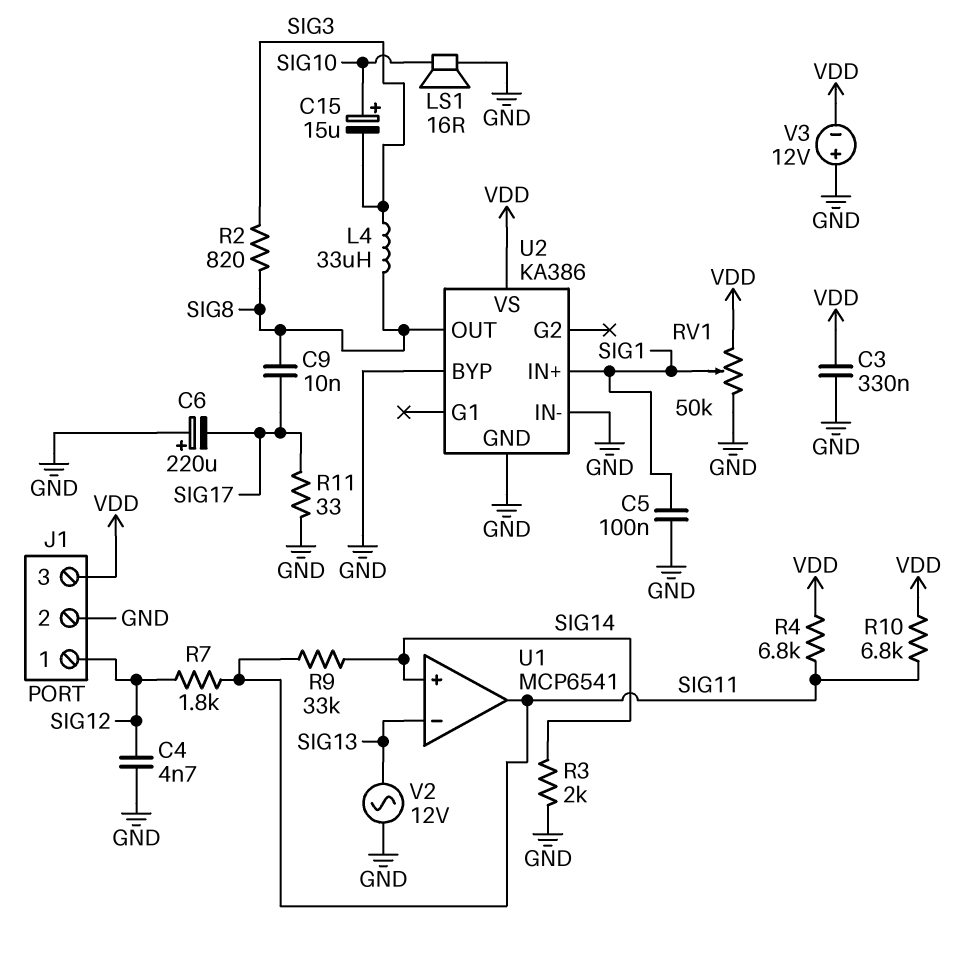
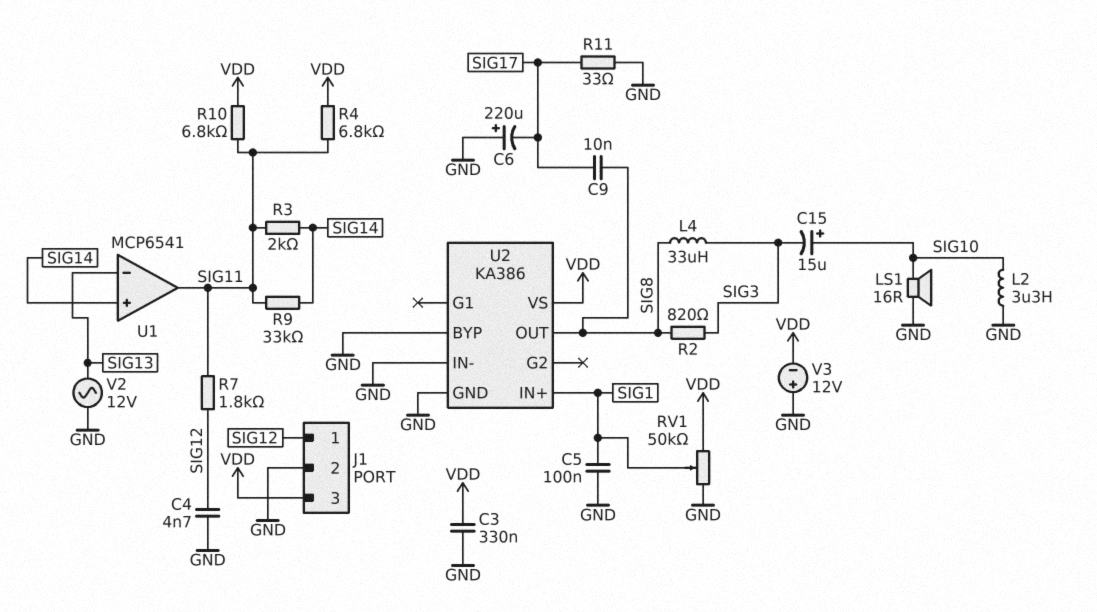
L2: none -> 3.3uH (GND, SIG10)
R3: 2k (GND, SIG14) -> 2k (SIG11, SIG14)

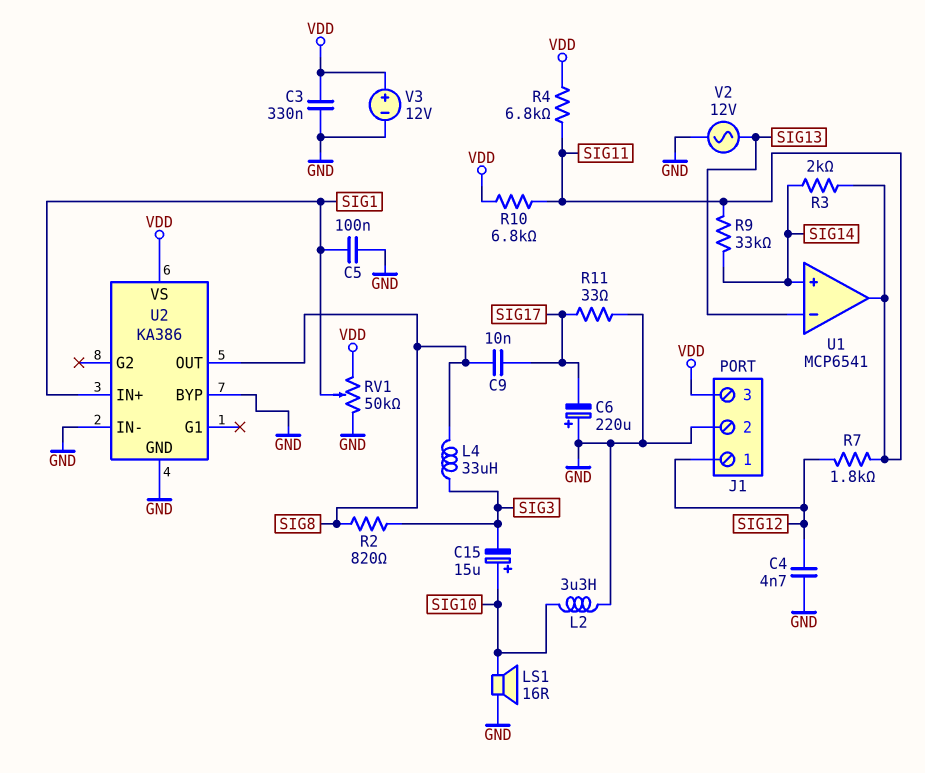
V3: 12V (plus GND, minus VDD) -> 12V (plus VDD, minus GND)

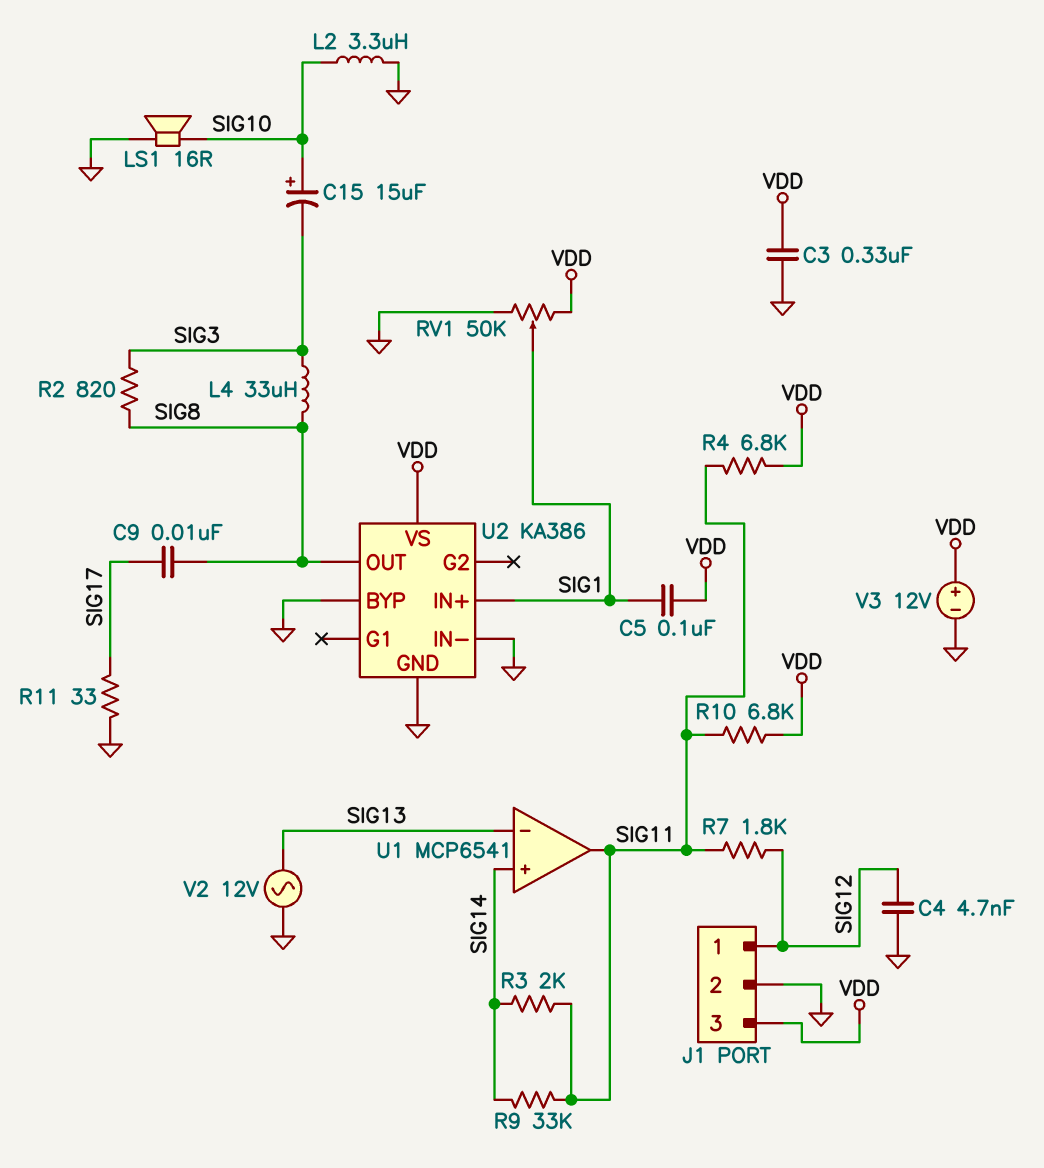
C5: 100nF (GND, SIG1) -> 100nF (SIG1, VDD)
C6: 220uF (plus GND, minus SIG17) -> none

